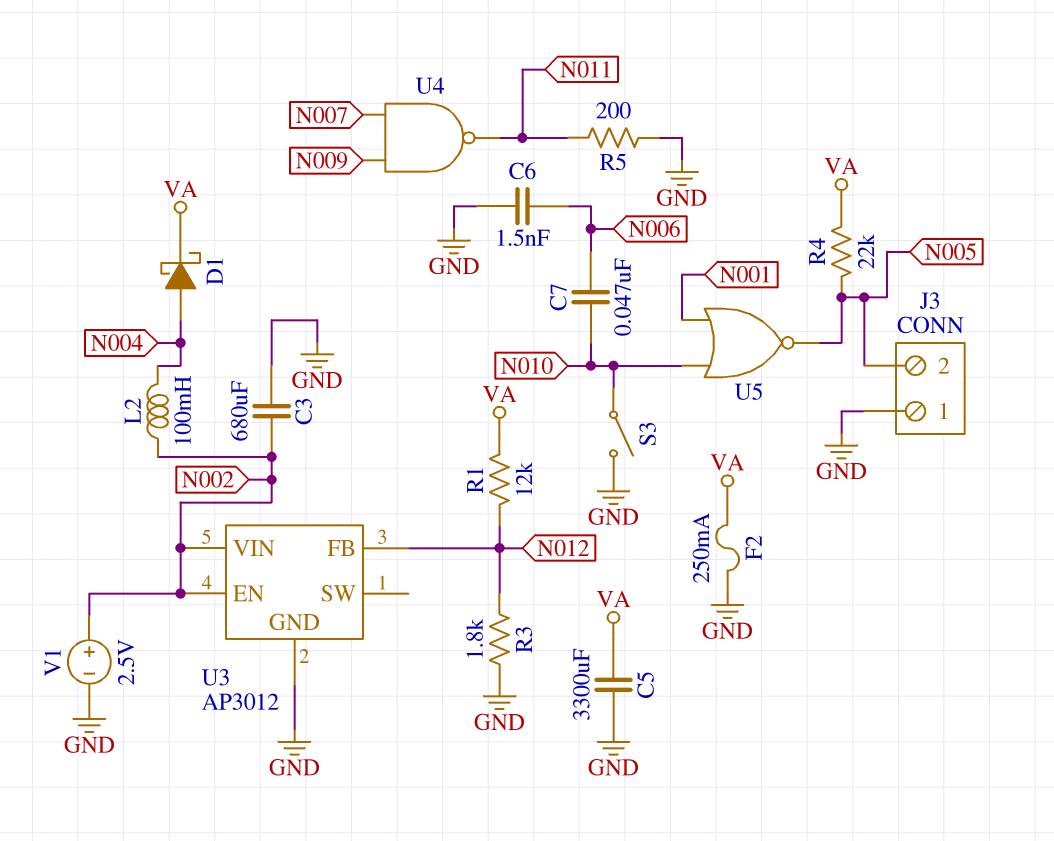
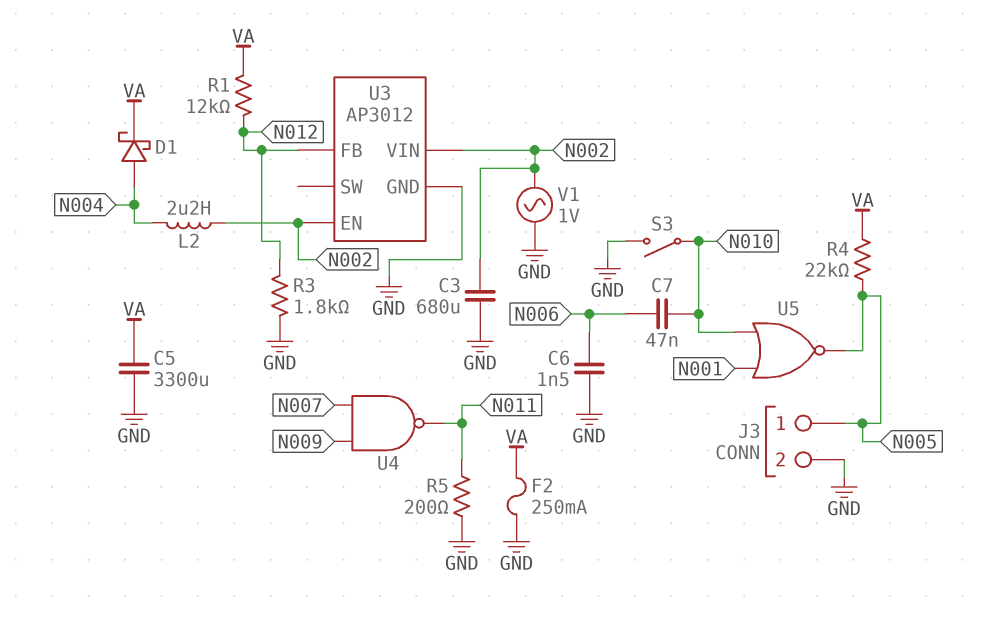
J3 pin 1: GND -> N005
J3 pin 2: N005 -> GND
L2: 100mH (N002, N004) -> 2.2uH (N002, N004)
V1: 2.5V (plus N002, minus GND) -> AC 1V (GND, N002)

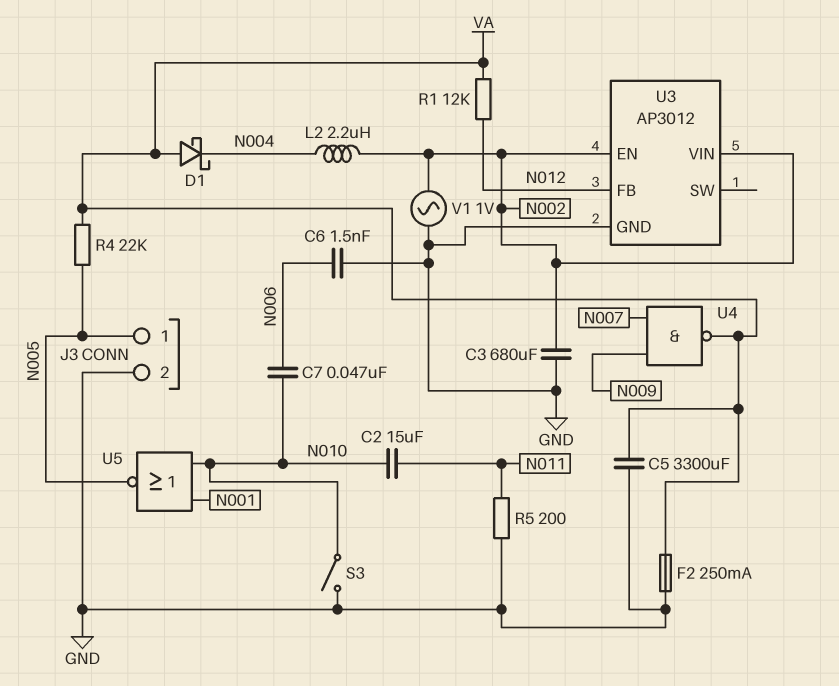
C2: none -> 15uF (N010, N011)
D1: schottky (A N004, K VA) -> schottky (A VA, K N004)
R3: 1.8k (GND, N012) -> none
U4: NAND (in N007, in N009, out N011) -> NAND (in N007, in N009, out VA)

